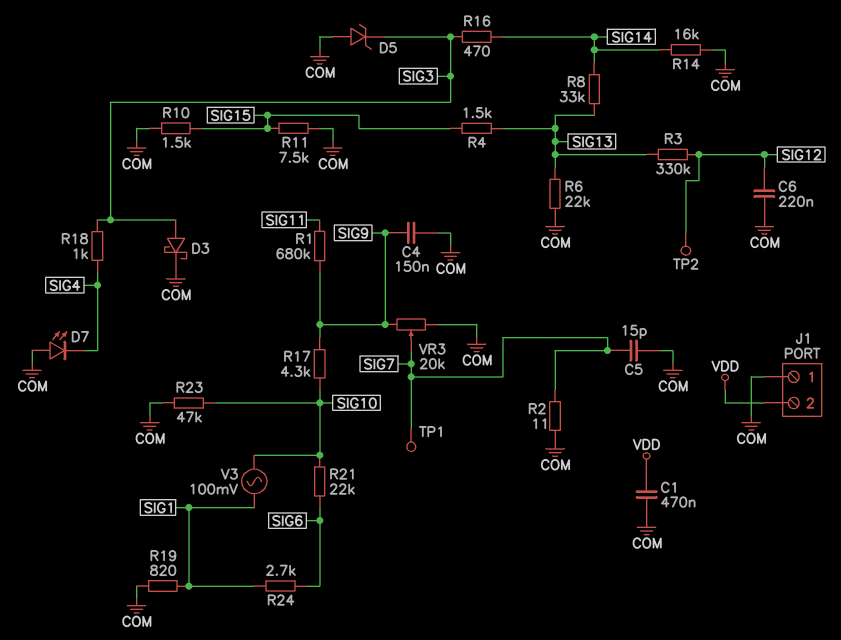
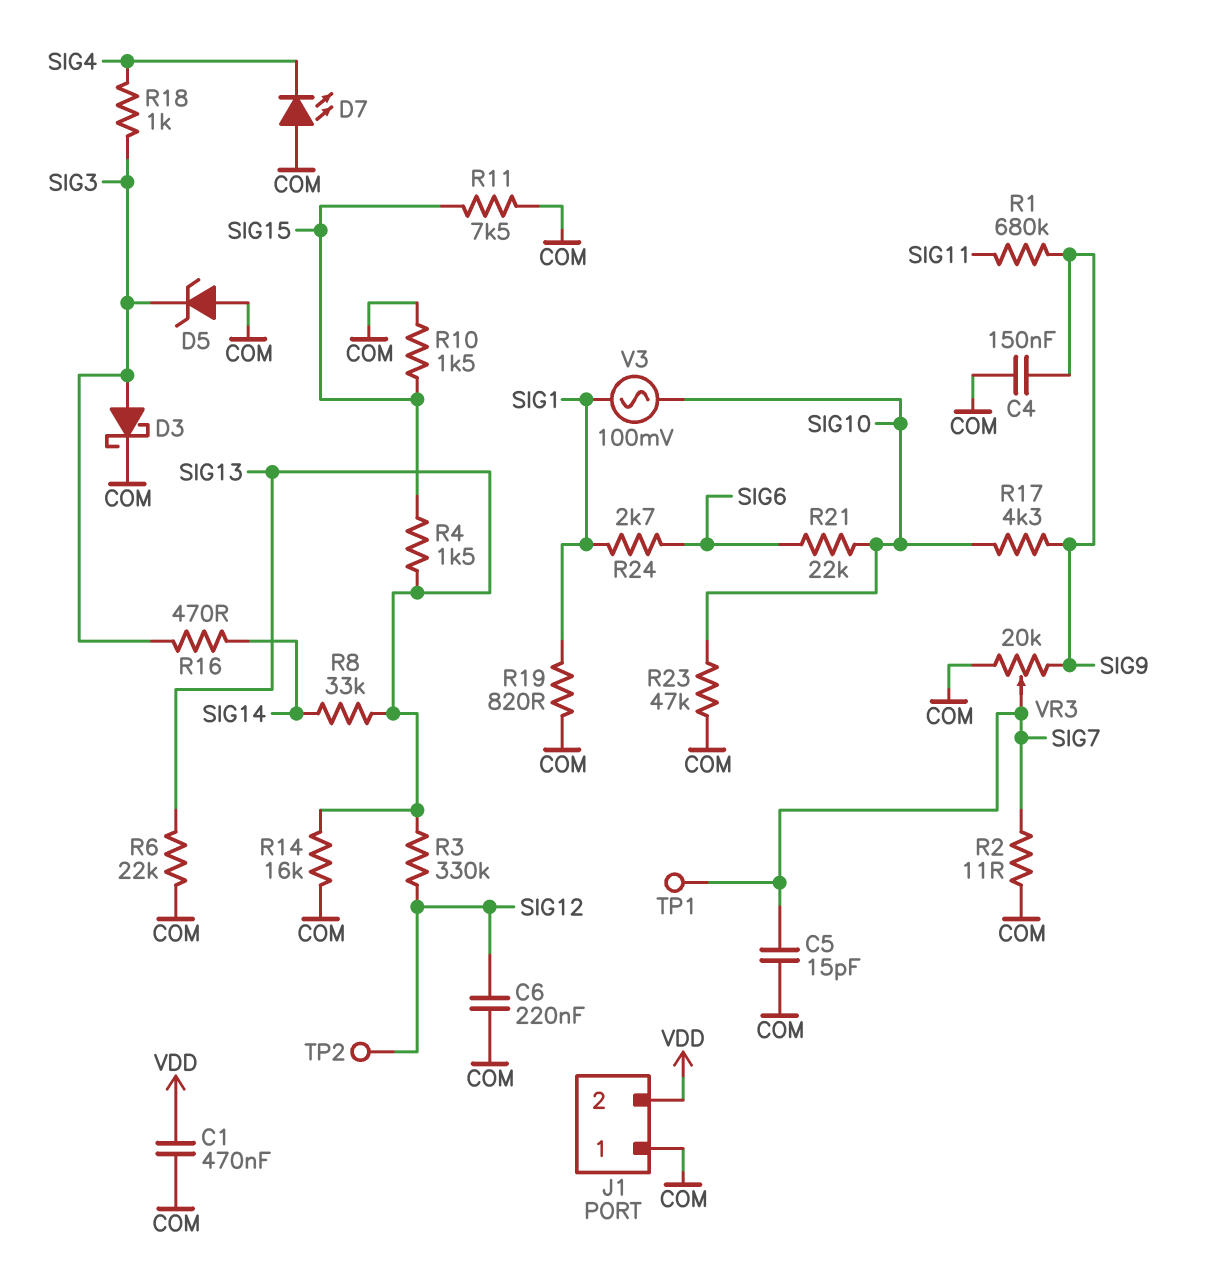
R14: 16k (COM, SIG14) -> 16k (COM, SIG13)

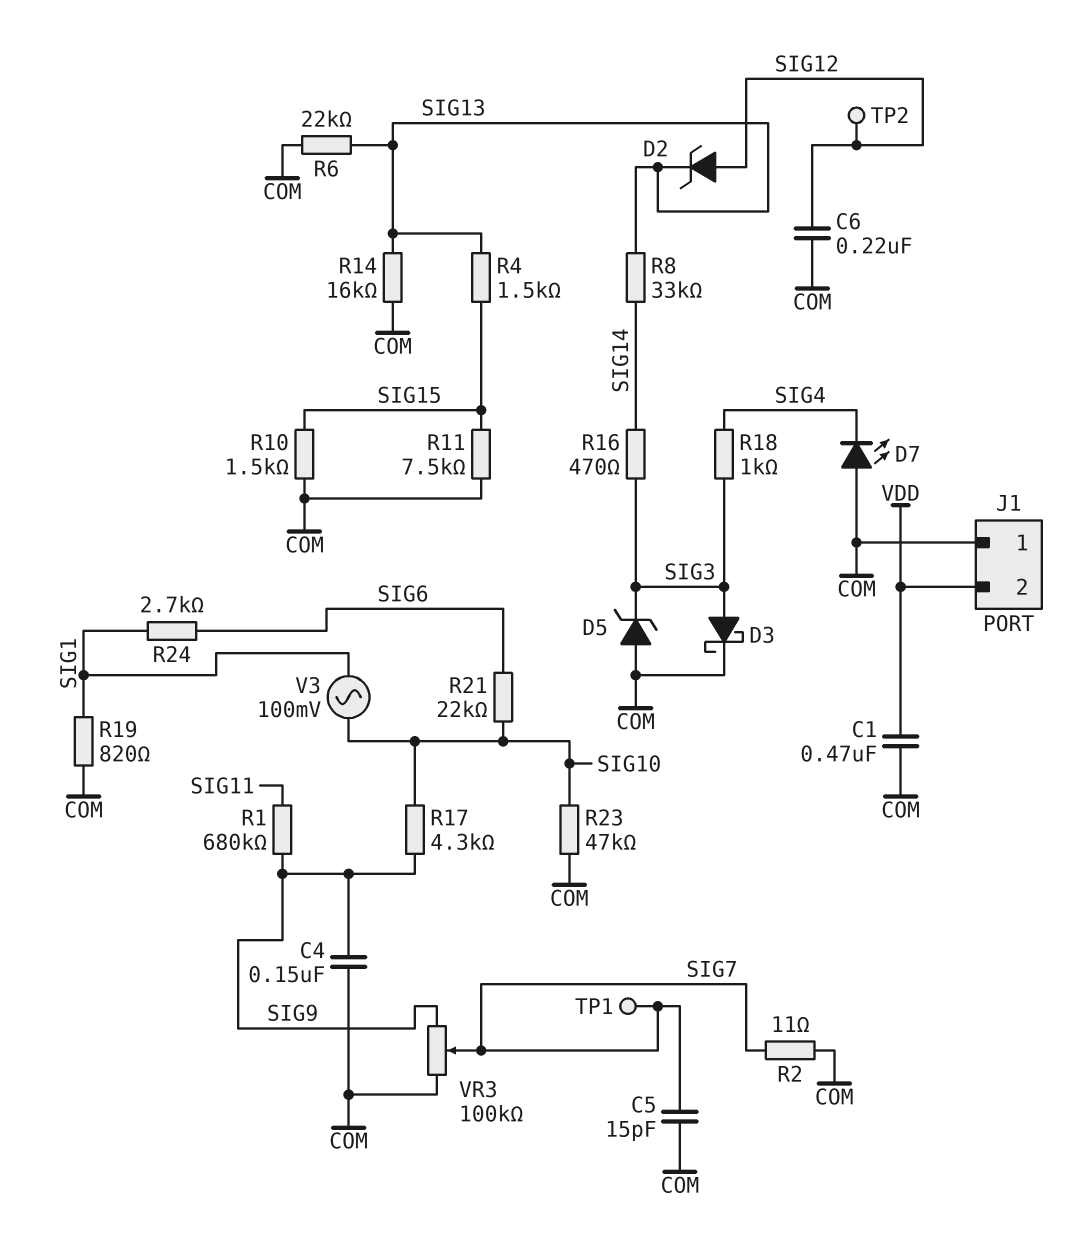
D2: none -> zener (A SIG12, K SIG13)
R3: 330k (SIG12, SIG13) -> none
VR3: 20k (COM, SIG9, wiper SIG7) -> 100k (COM, SIG9, wiper SIG7)

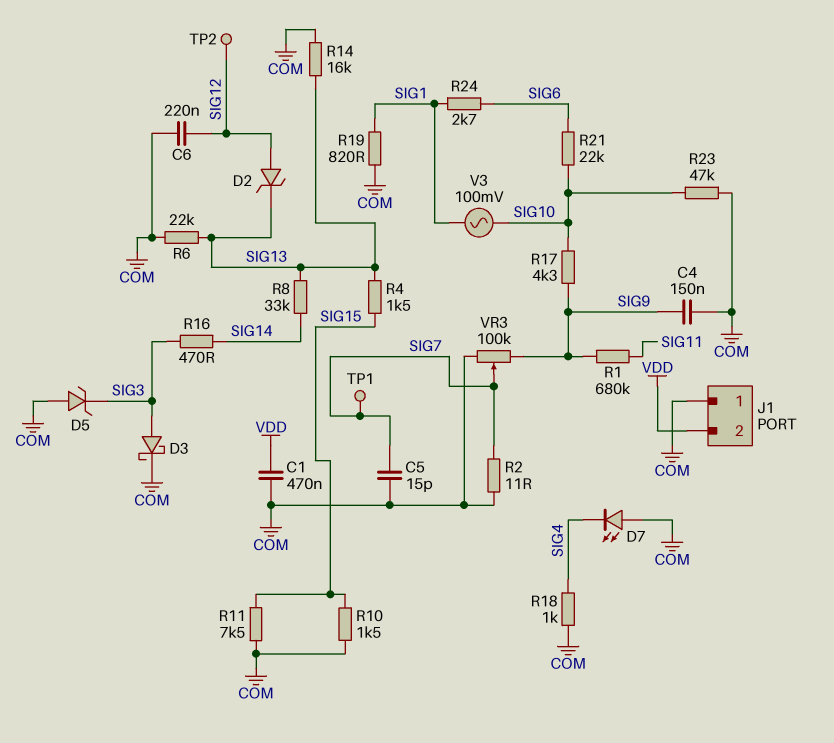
R18: 1k (SIG3, SIG4) -> 1k (COM, SIG4)

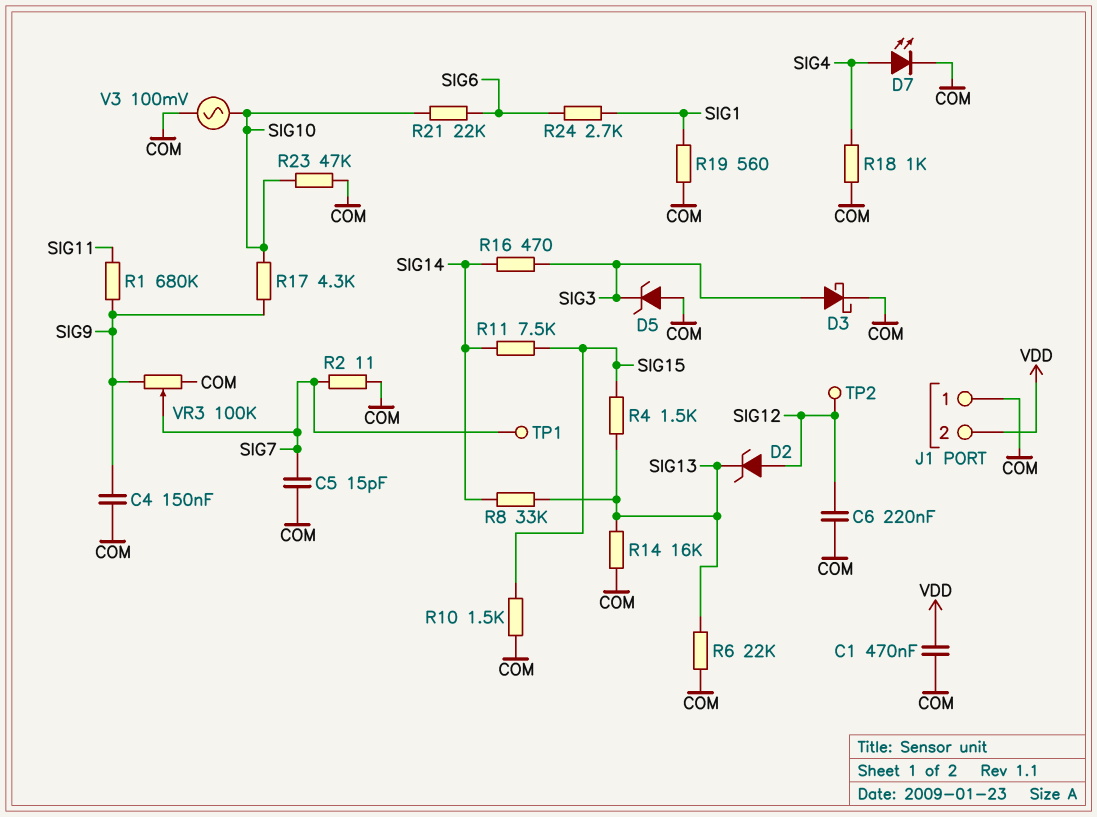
D7: LED (A COM, K SIG4) -> LED (A SIG4, K COM)
R11: 7.5k (COM, SIG15) -> 7.5k (SIG14, SIG15)
R19: 820 (COM, SIG1) -> 560 (COM, SIG1)
V3: AC 100mV (SIG1, SIG10) -> AC 100mV (COM, SIG10)

